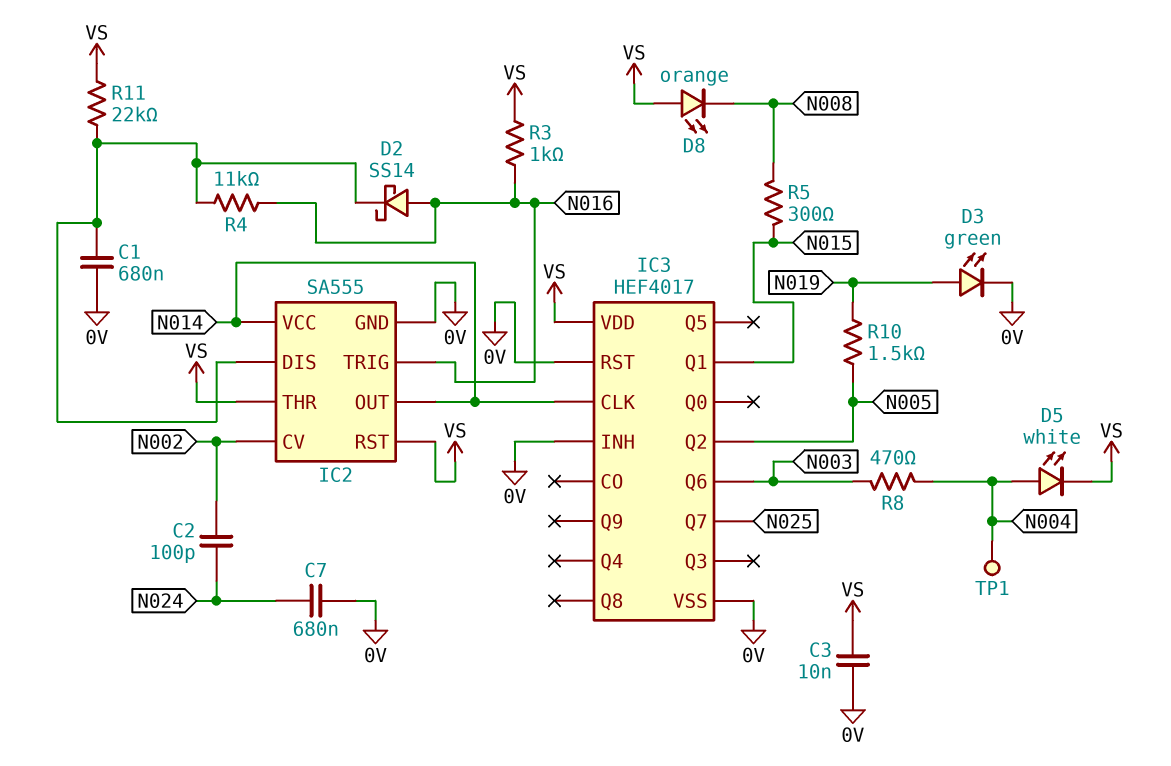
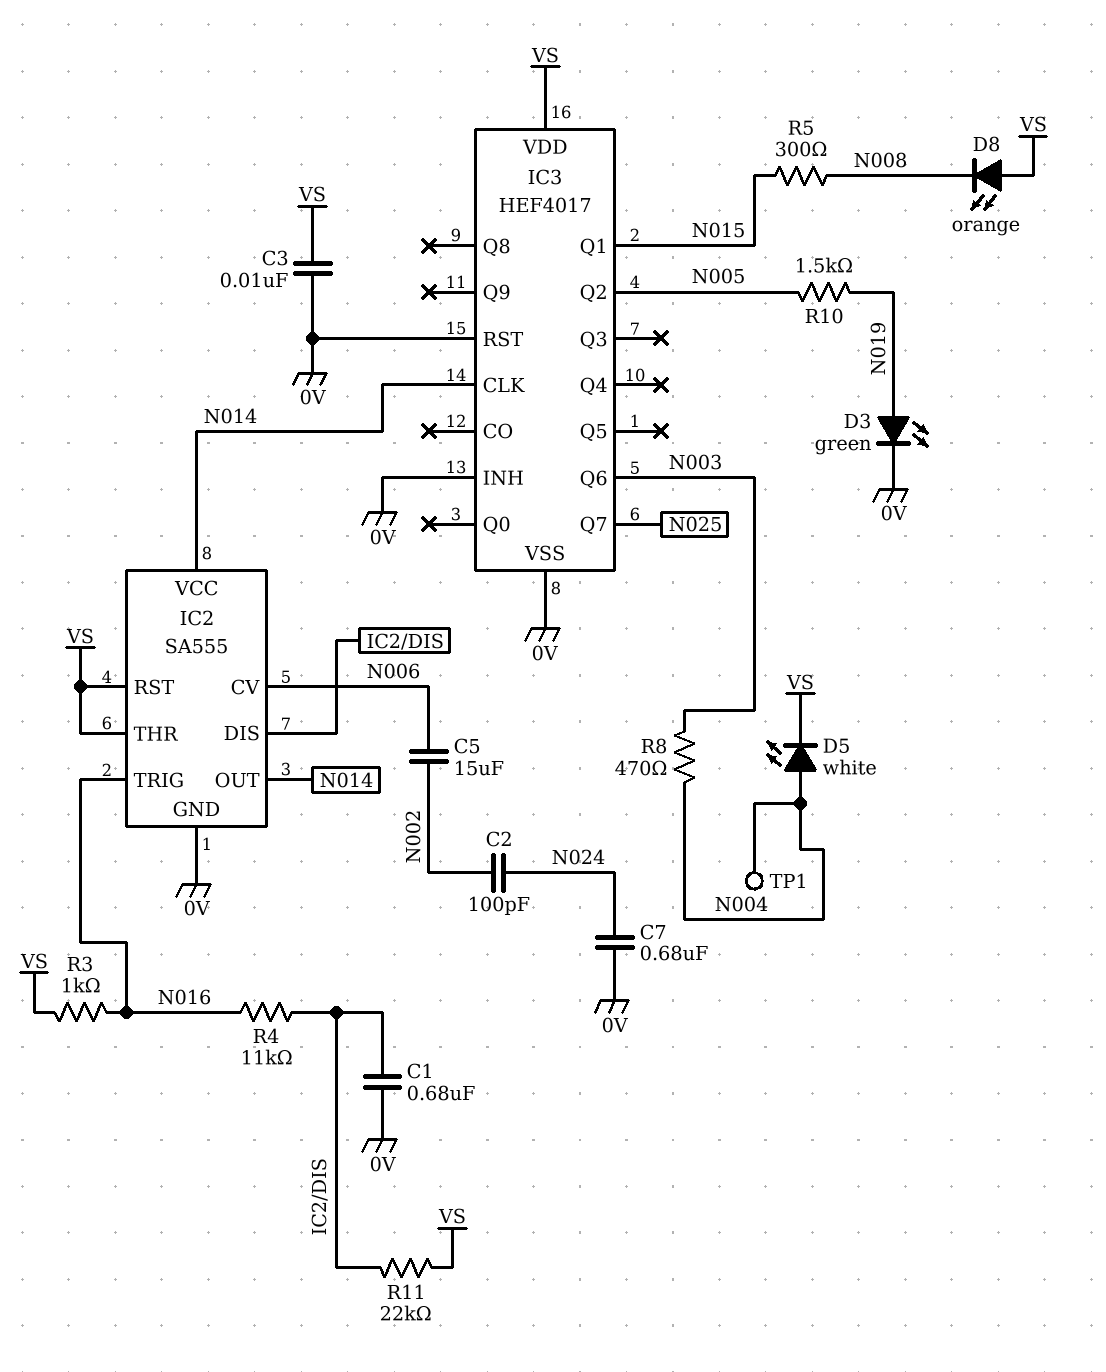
C5: none -> 15uF (N002, N006)
D2: schottky SS14 (A N016, K IC2/DIS) -> none
IC2 pin CV: N002 -> N006

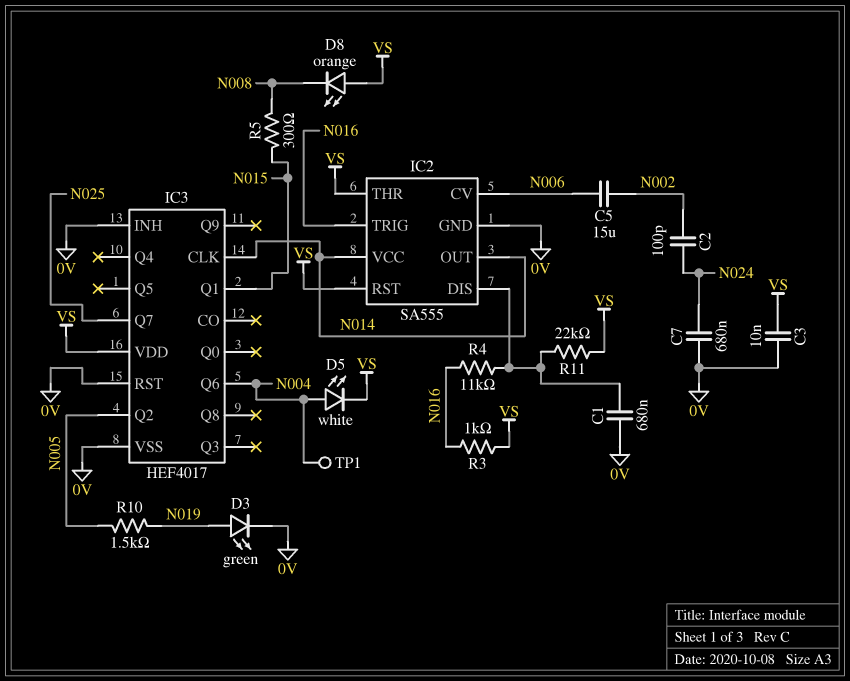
IC3 pin Q6: N003 -> N004
R8: 470 (N003, N004) -> none

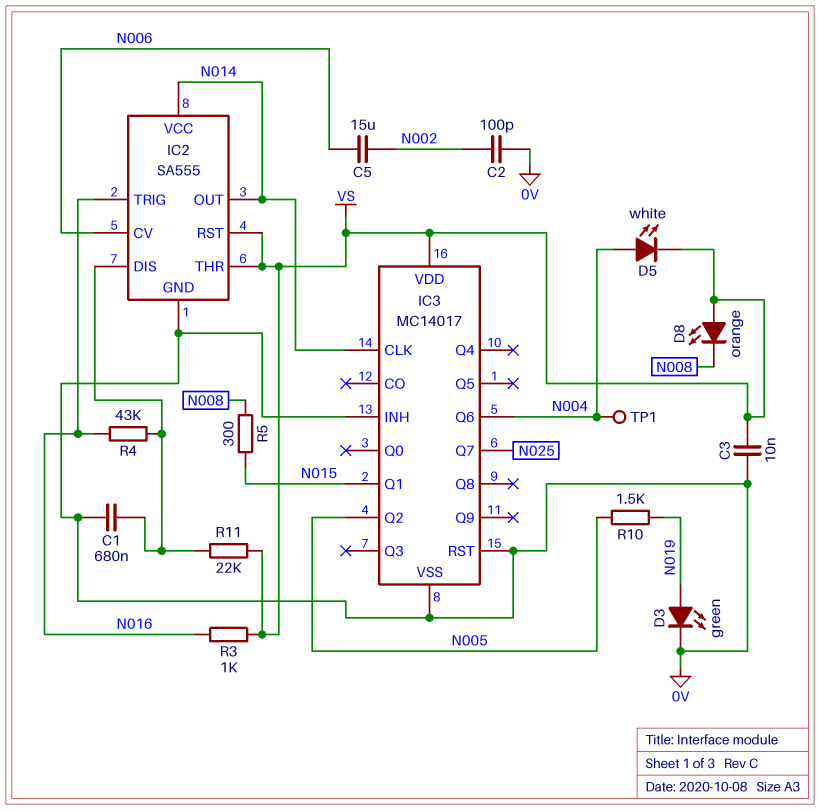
C2: 100pF (N002, N024) -> 100pF (0V, N002)
C7: 680nF (0V, N024) -> none
IC3: HEF4017 -> MC14017
R4: 11k (IC2/DIS, N016) -> 43k (IC2/DIS, N016)

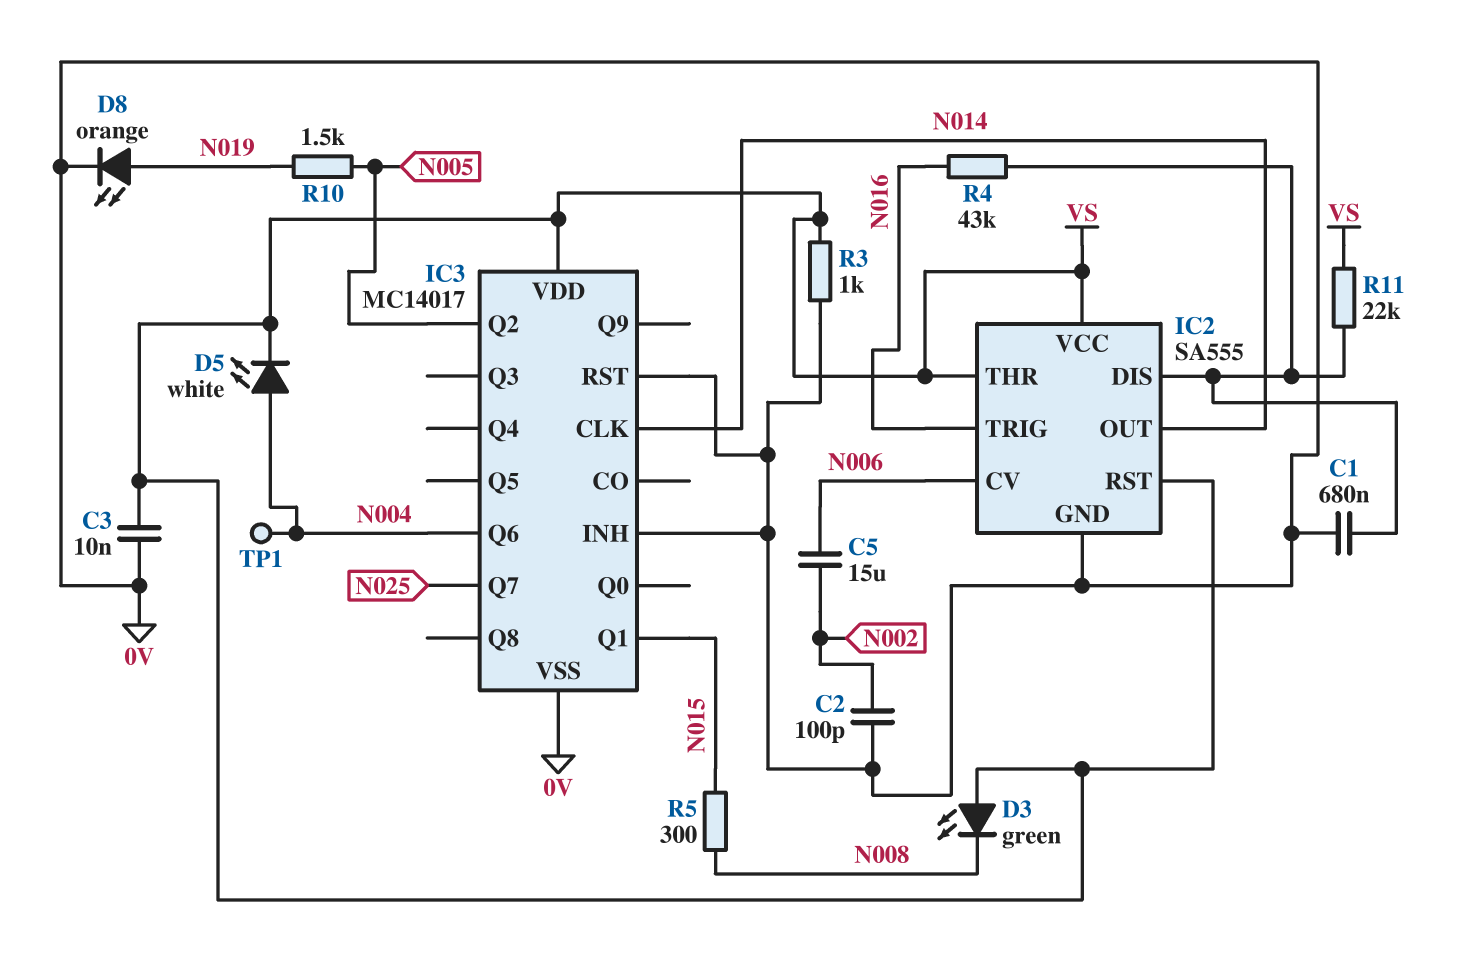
D3: LED green (A N019, K 0V) -> LED green (A VS, K N008)
D8: LED orange (A VS, K N008) -> LED orange (A N019, K 0V)
IC2 pin VCC: N014 -> VS
R3: 1k (N016, VS) -> 1k (0V, VS)

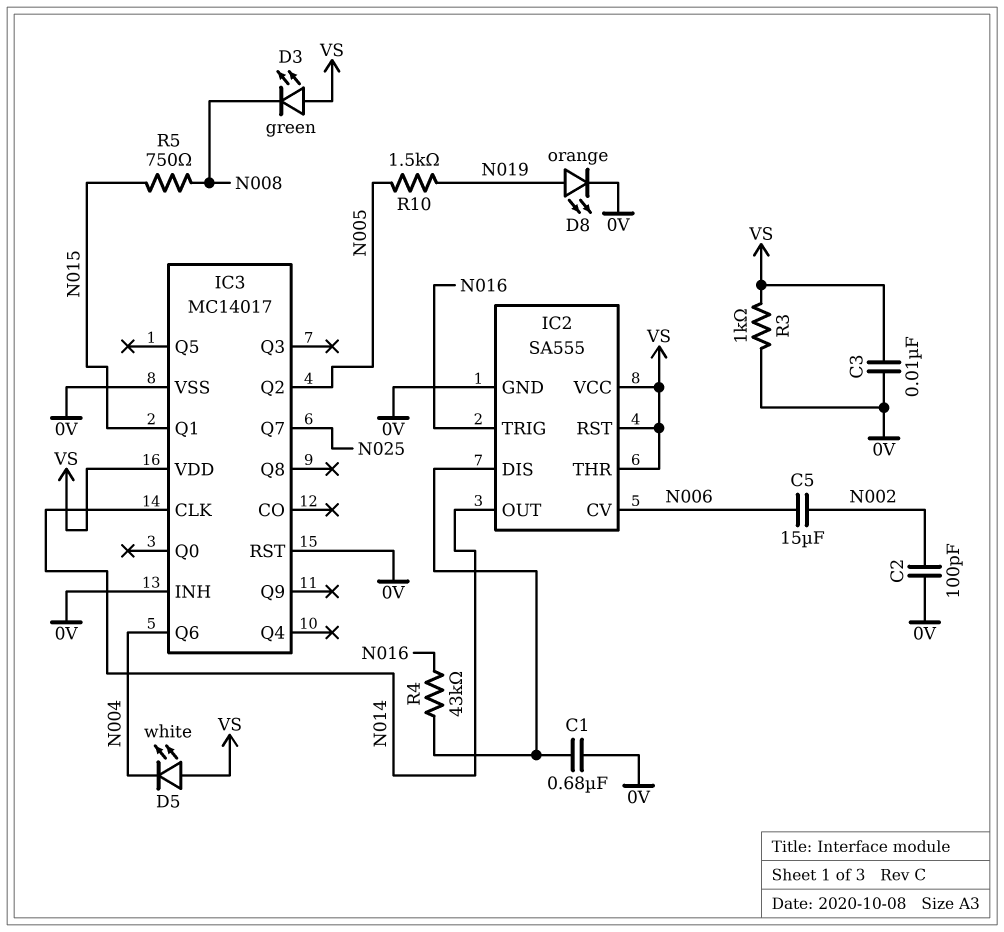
D5: LED white (A N004, K VS) -> LED white (A VS, K N004)
R5: 300 (N008, N015) -> 750 (N008, N015)
R11: 22k (IC2/DIS, VS) -> none
TP1: test point (N004) -> none

